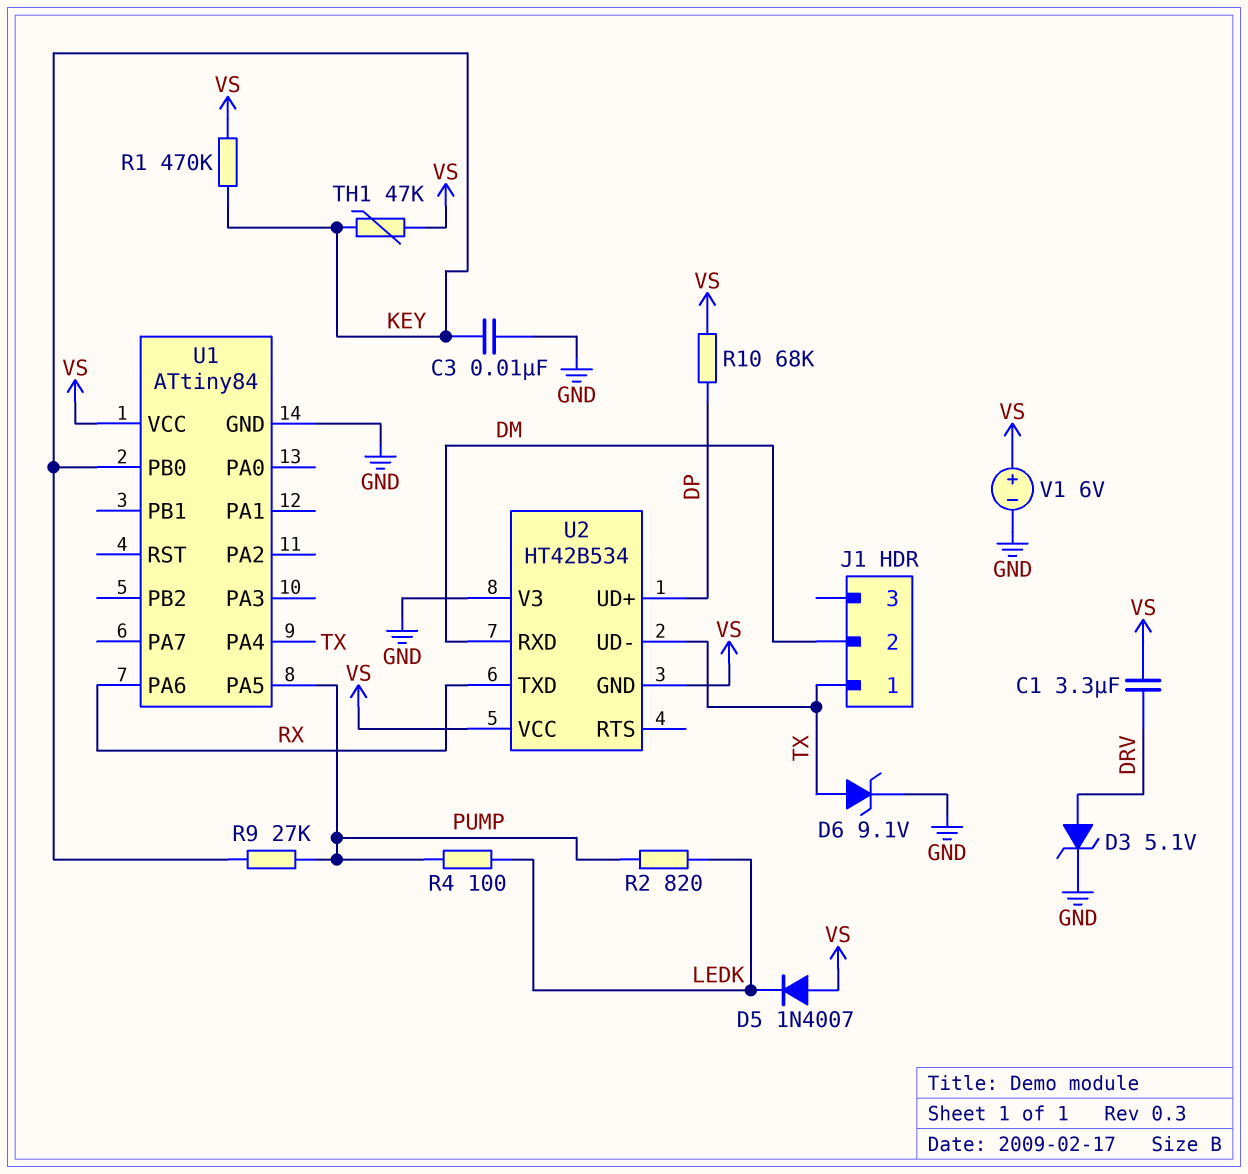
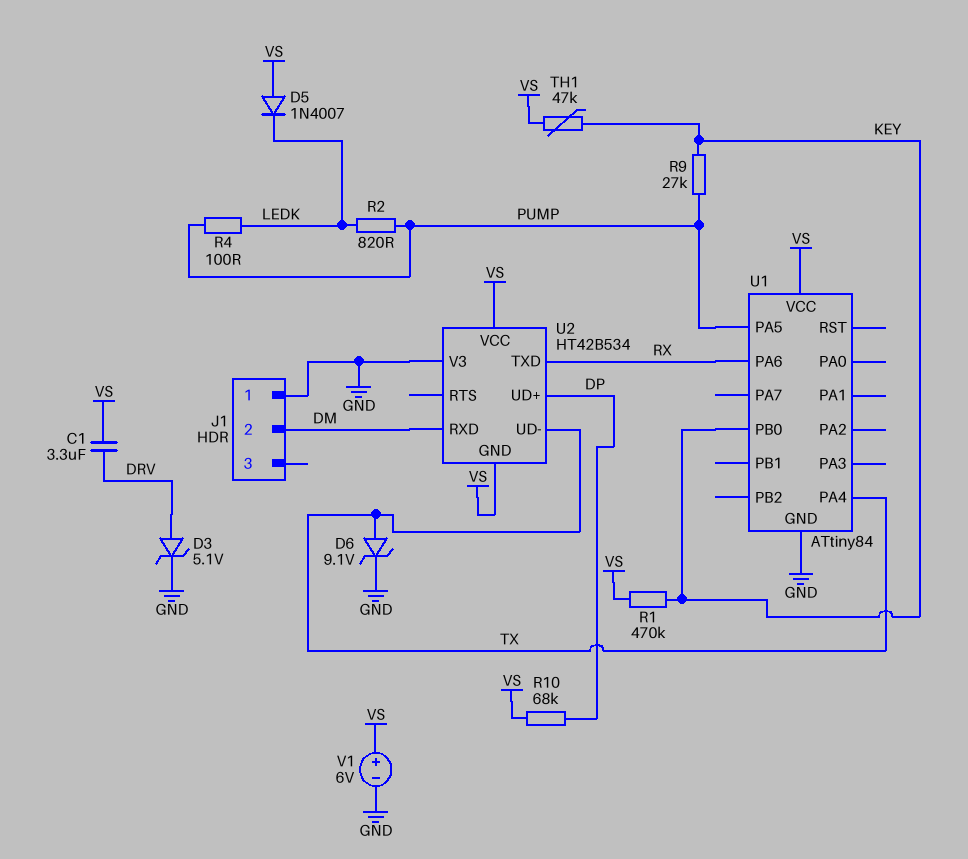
C3: 10nF (GND, KEY) -> none
J1 pin 1: TX -> GND

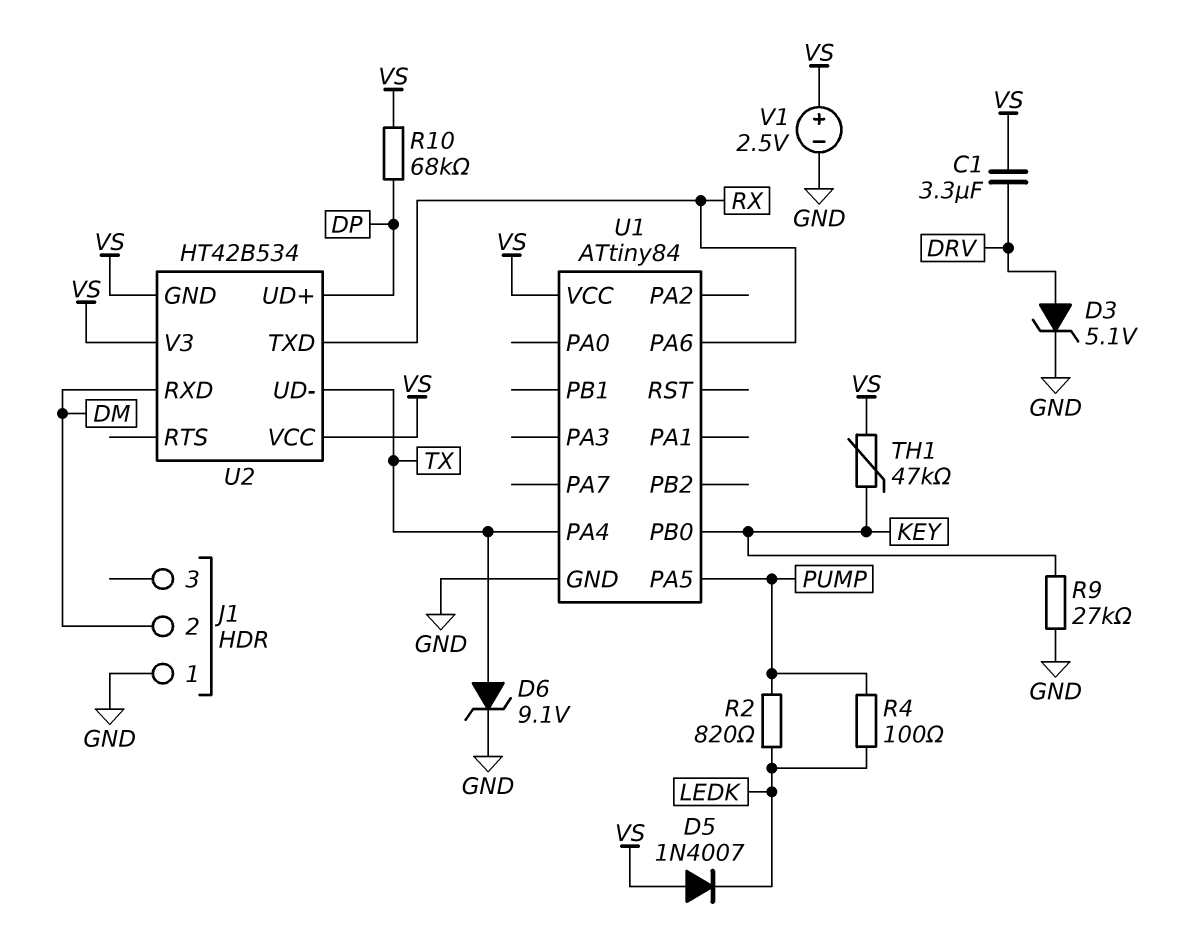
R1: 470k (KEY, VS) -> none
R9: 27k (KEY, PUMP) -> 27k (GND, KEY)
U2 pin V3: GND -> VS
V1: 6V (plus VS, minus GND) -> 2.5V (plus VS, minus GND)

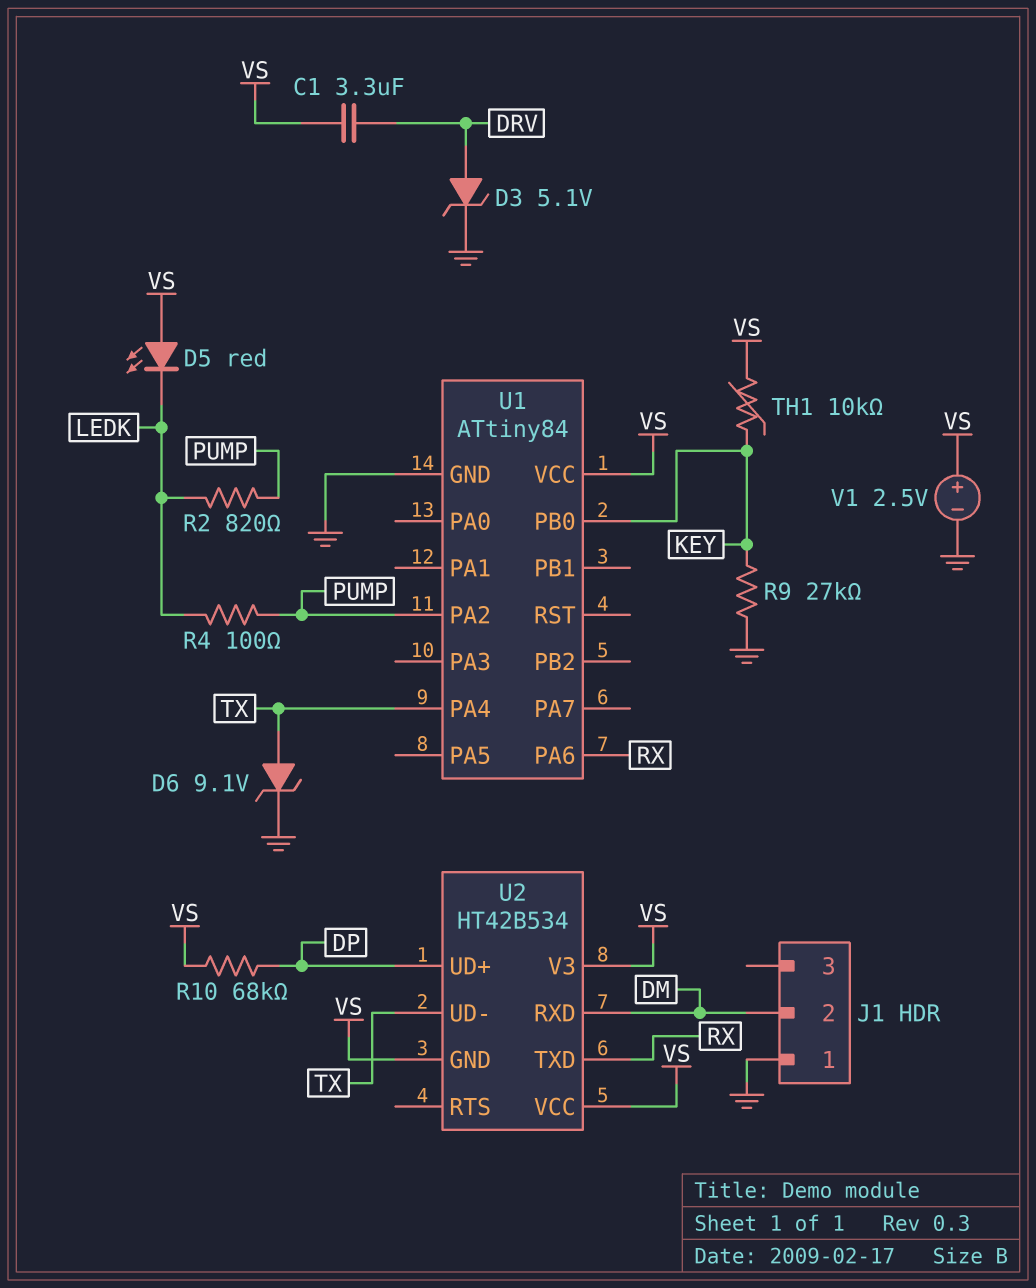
D5: diode 1N4007 (A VS, K LEDK) -> LED red (A VS, K LEDK)
TH1: 47k (KEY, VS) -> 10k (KEY, VS)
U1 pin PA2: none -> PUMP
U1 pin PA5: PUMP -> none

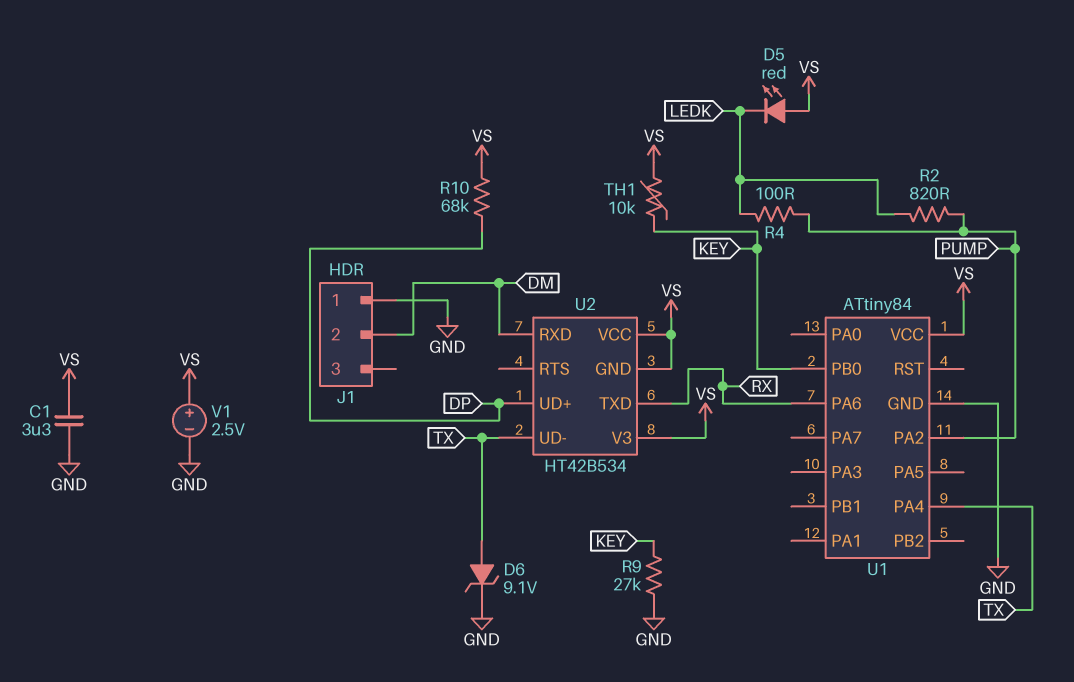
C1: 3.3uF (DRV, VS) -> 3.3uF (GND, VS)
D3: zener 5.1V (A DRV, K GND) -> none

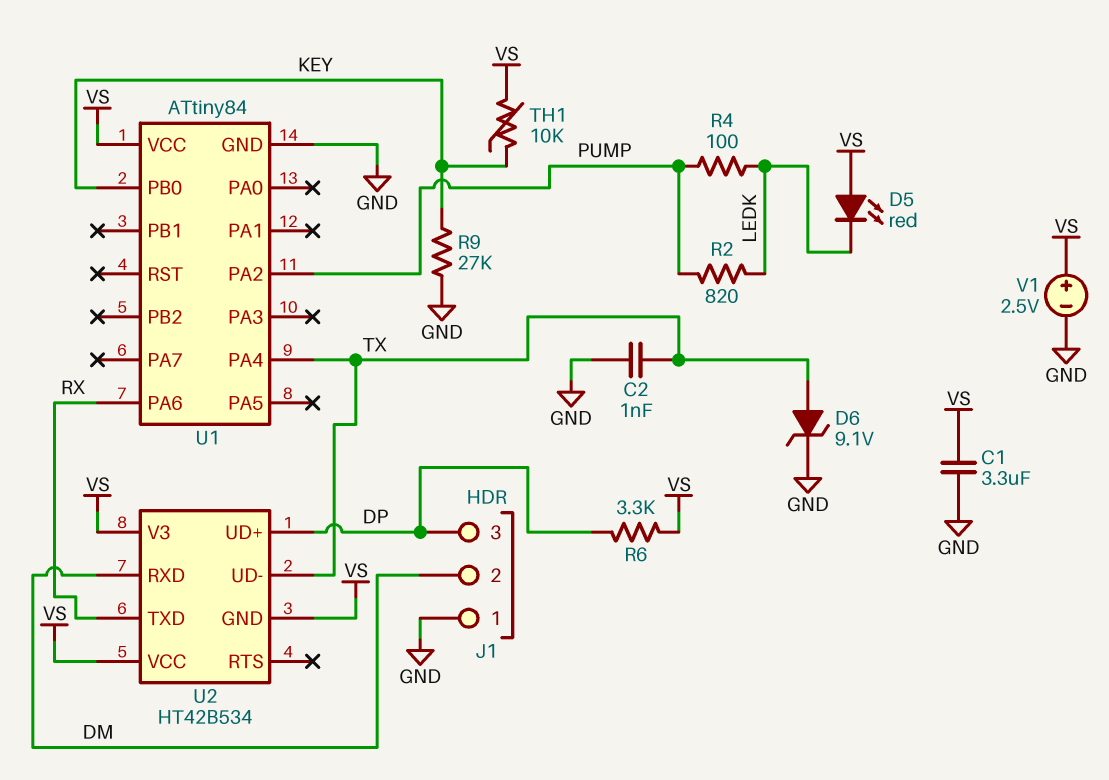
C2: none -> 1nF (GND, TX)
J1 pin 3: none -> DP
R6: none -> 3.3k (DP, VS)
R10: 68k (DP, VS) -> none

